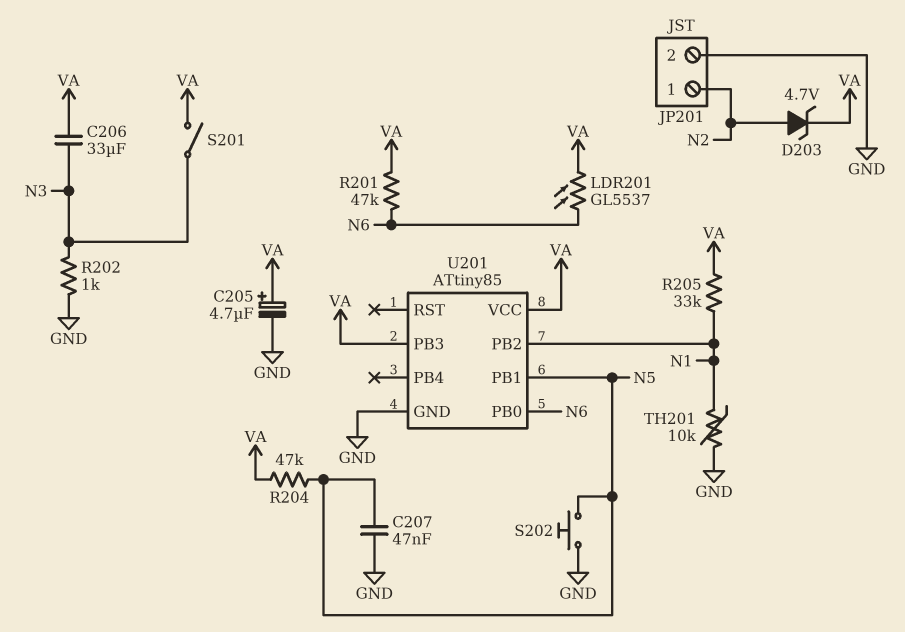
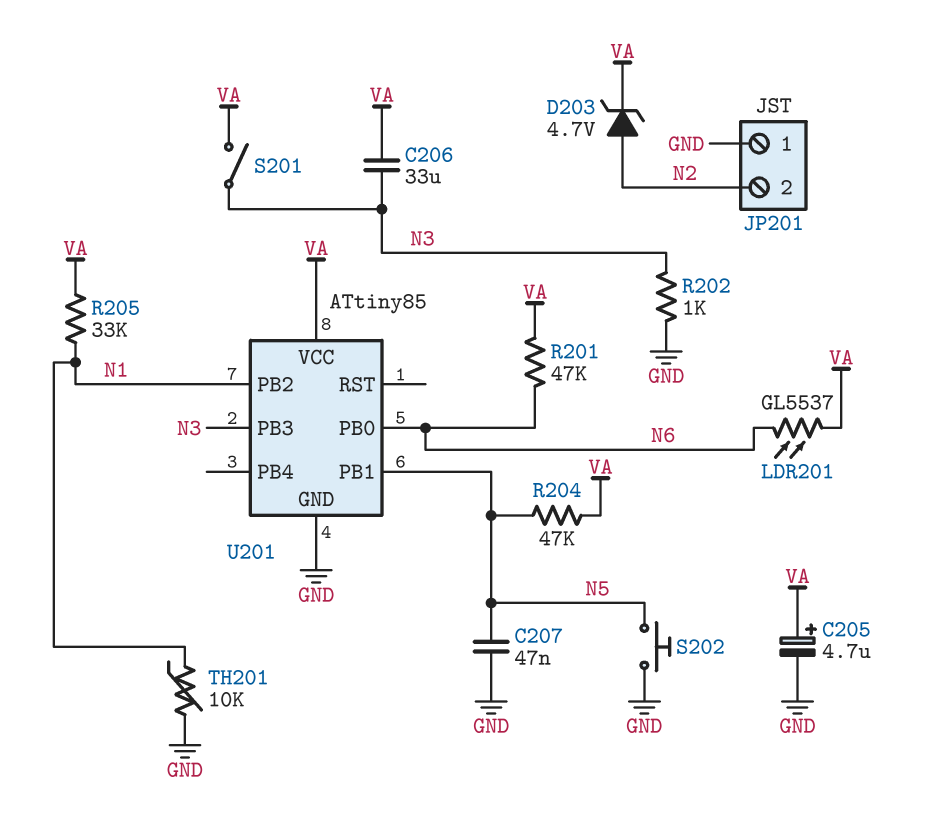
JP201 pin 1: N2 -> GND
JP201 pin 2: GND -> N2
U201 pin PB3: VA -> N3

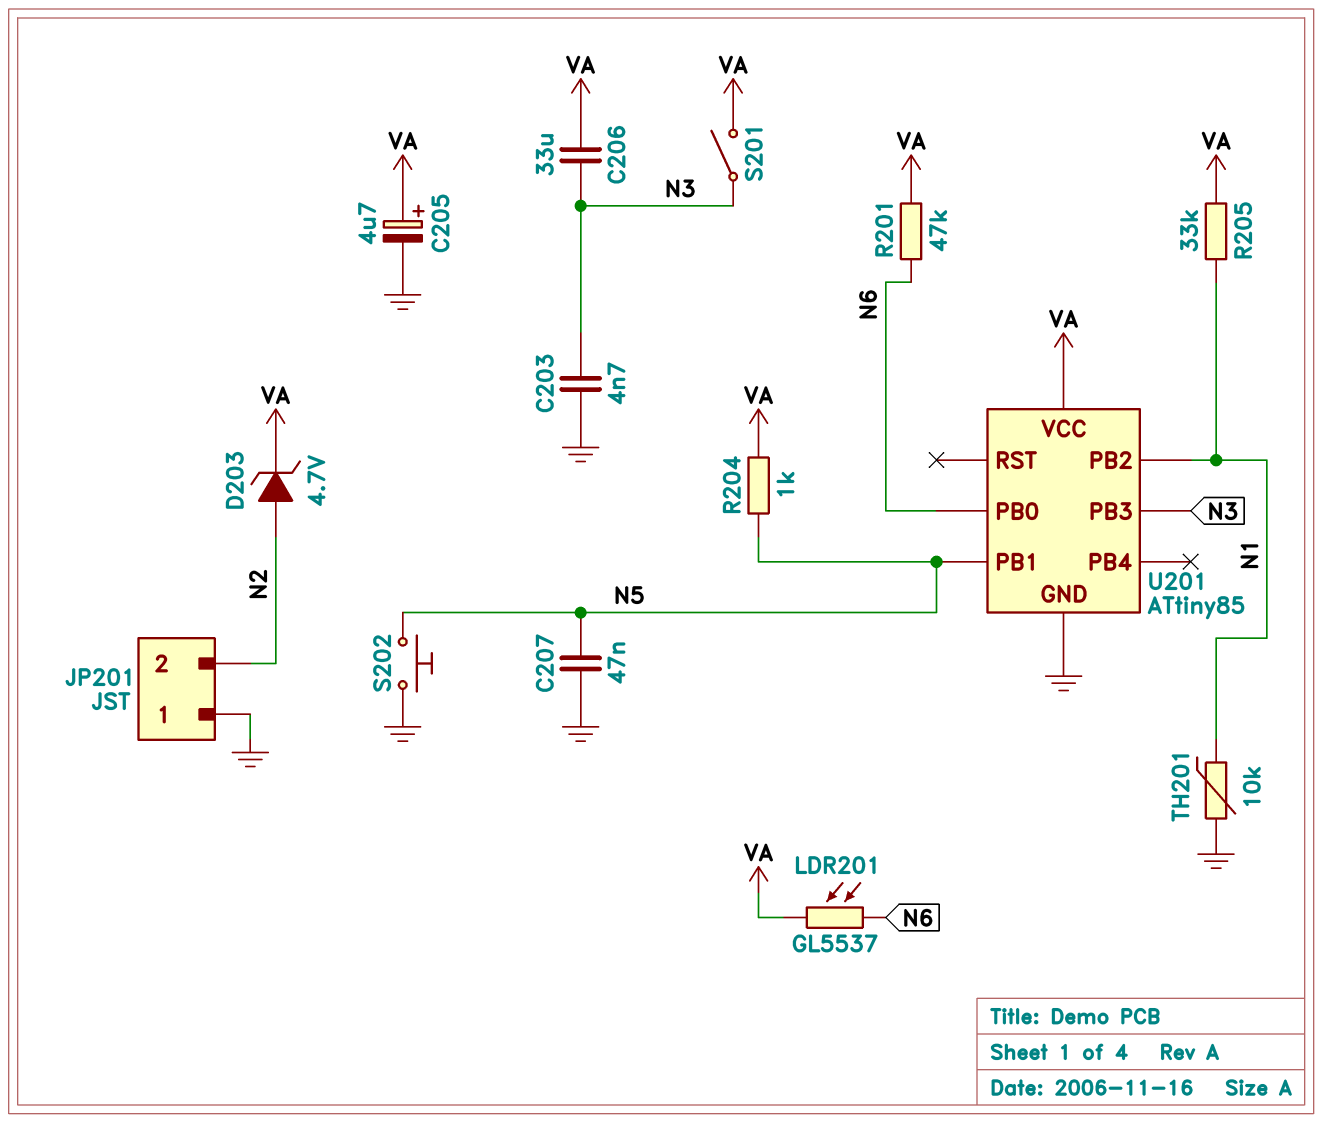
C203: none -> 4.7nF (GND, N3)
R202: 1k (GND, N3) -> none
R204: 47k (N5, VA) -> 1k (N5, VA)

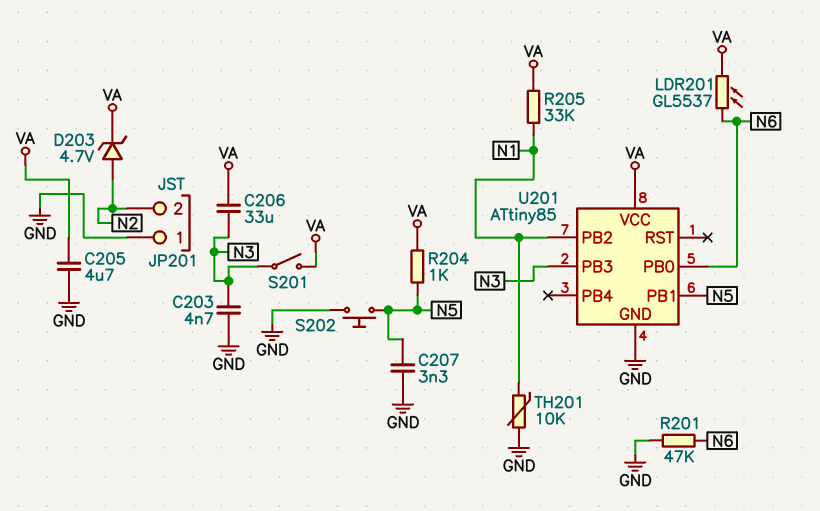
C205: 4.7uF (plus VA, minus GND) -> 4.7uF (GND, VA)
C207: 47nF (GND, N5) -> 3.3nF (GND, N5)
R201: 47k (N6, VA) -> 47k (GND, N6)

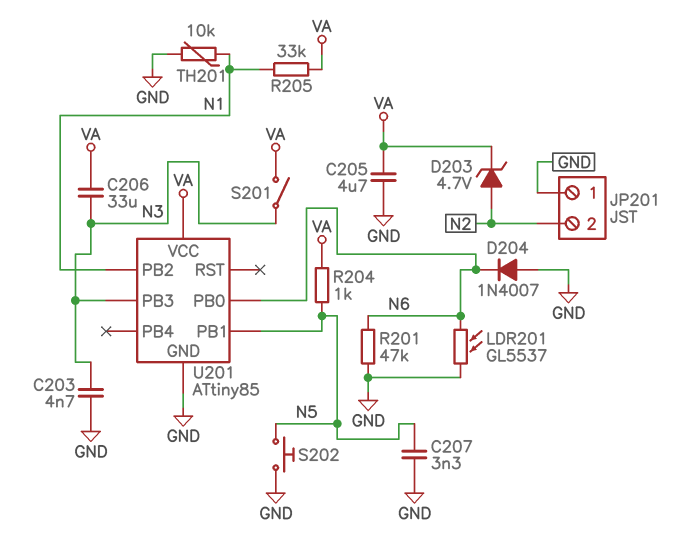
D204: none -> diode 1N4007 (A GND, K N6)
LDR201: GL5537 (N6, VA) -> GL5537 (GND, N6)

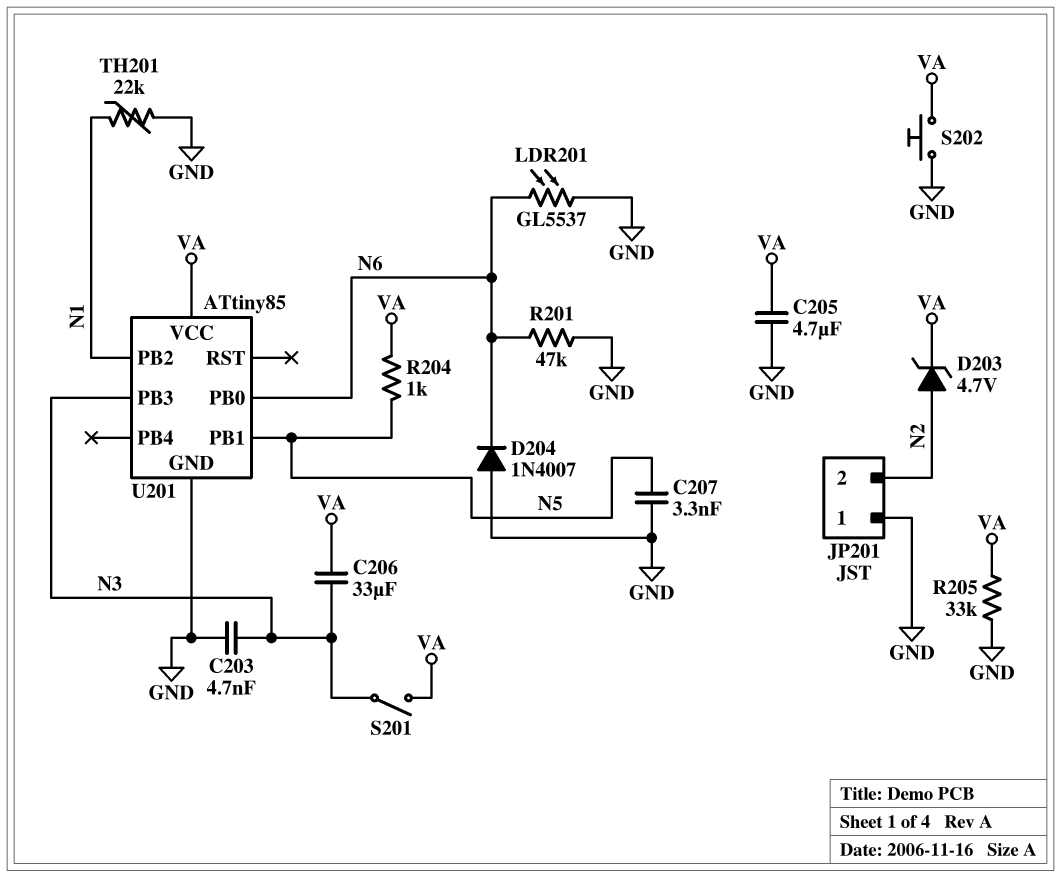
R205: 33k (N1, VA) -> 33k (GND, VA)
S202: button (GND, N5) -> button (GND, VA)
TH201: 10k (GND, N1) -> 22k (GND, N1)

